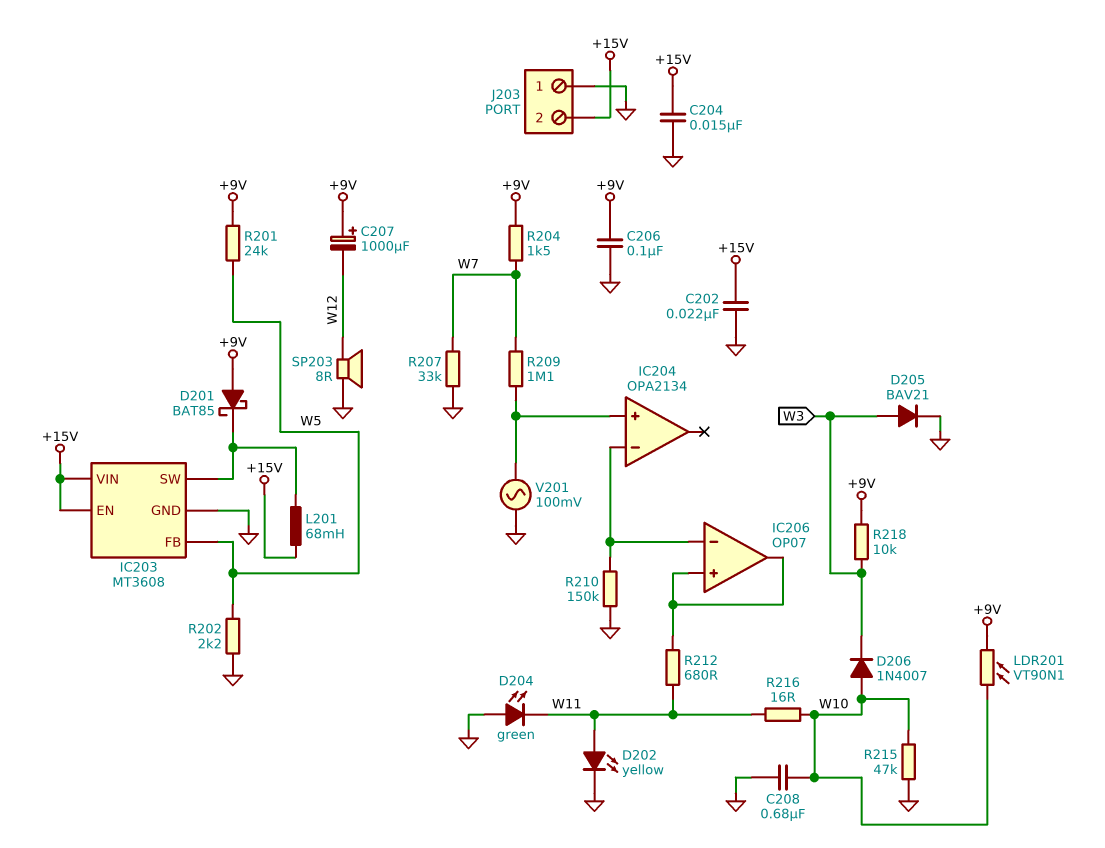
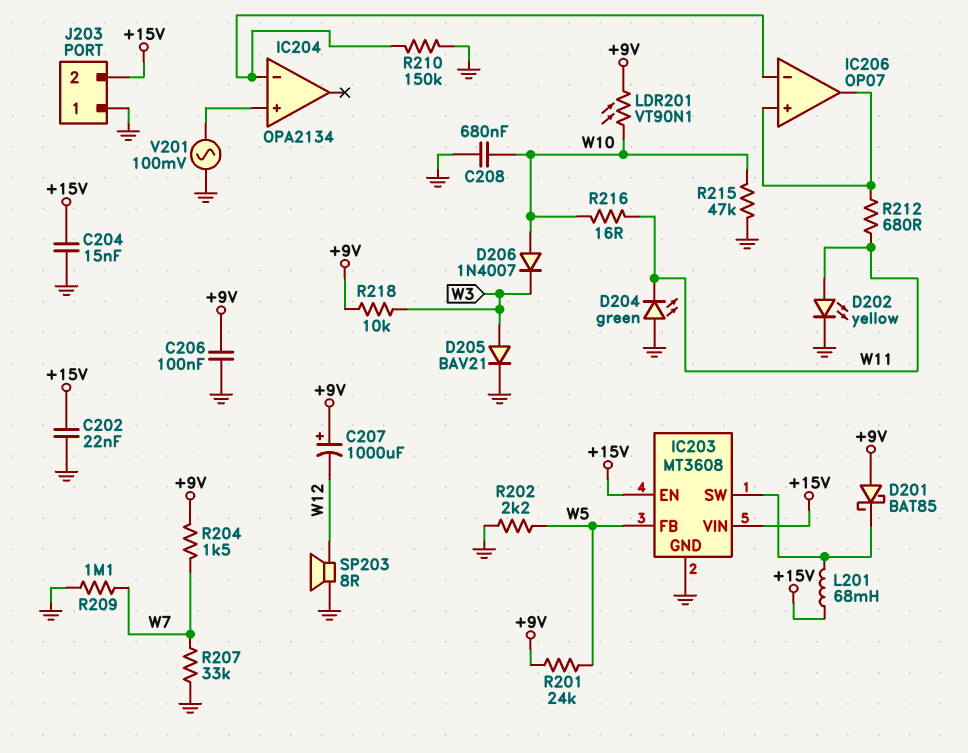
R209: 1.1M (IC204/in+, W7) -> 1.1M (GND, W7)

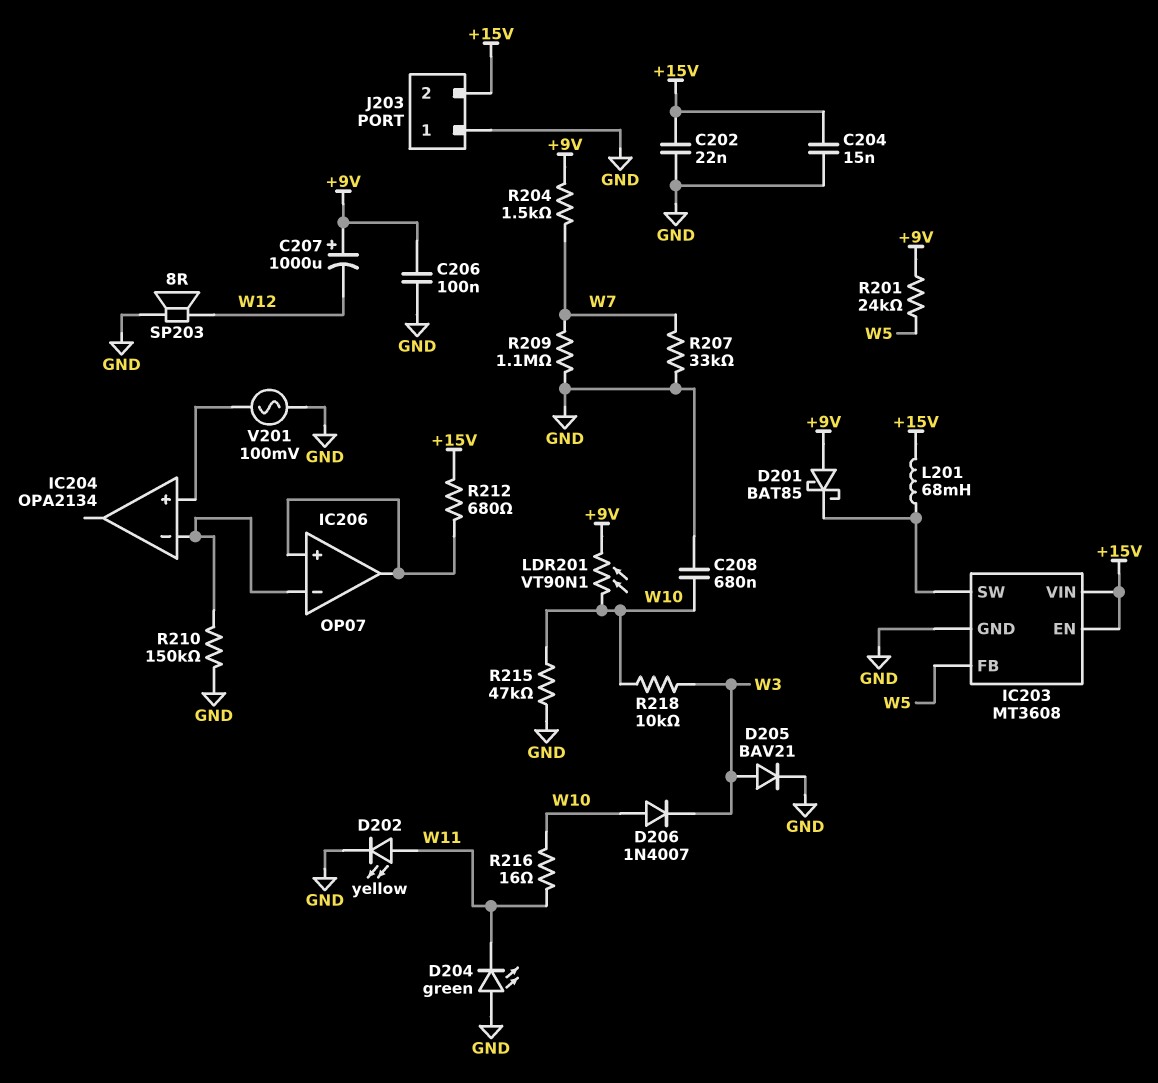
R202: 2.2k (GND, W5) -> none
R212: 680 (IC206/in+, W11) -> 680 (+15V, IC206/in+)
R218: 10k (+9V, W3) -> 10k (W3, W10)

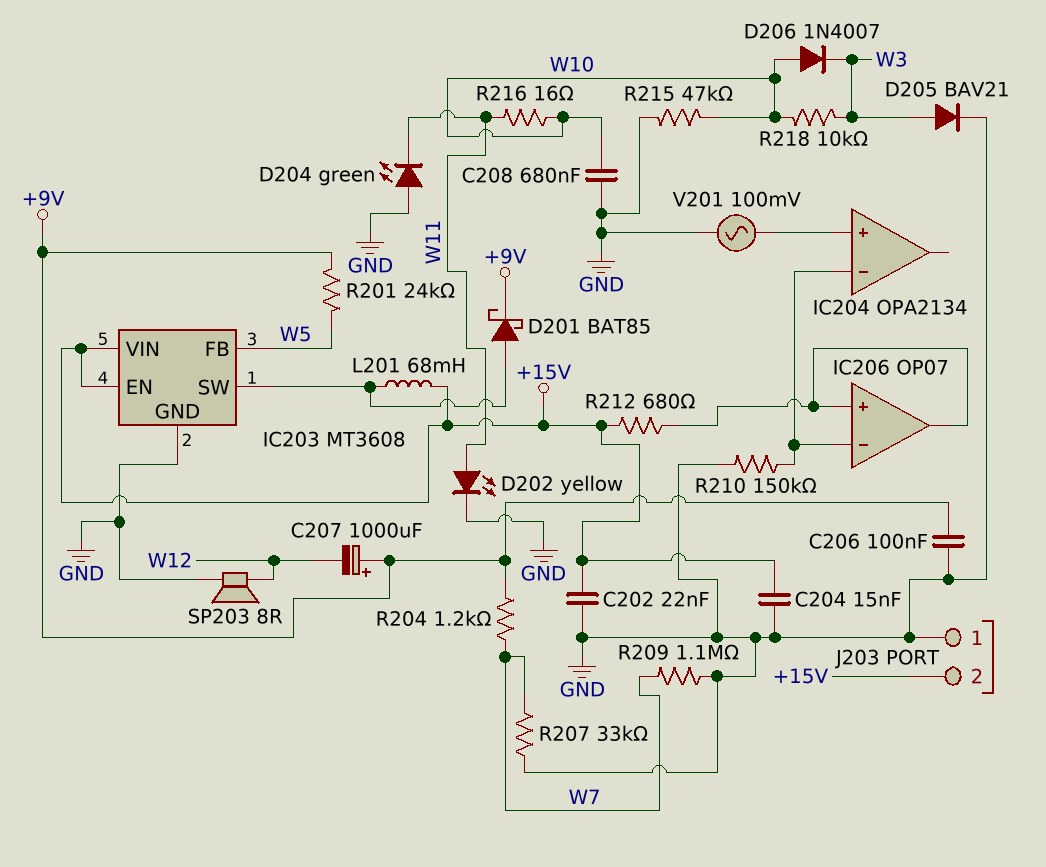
D201: schottky BAT85 (A +9V, K IC203/SW) -> schottky BAT85 (A IC203/SW, K +9V)
LDR201: VT90N1 (+9V, W10) -> none
R204: 1.5k (+9V, W7) -> 1.2k (+9V, W7)

